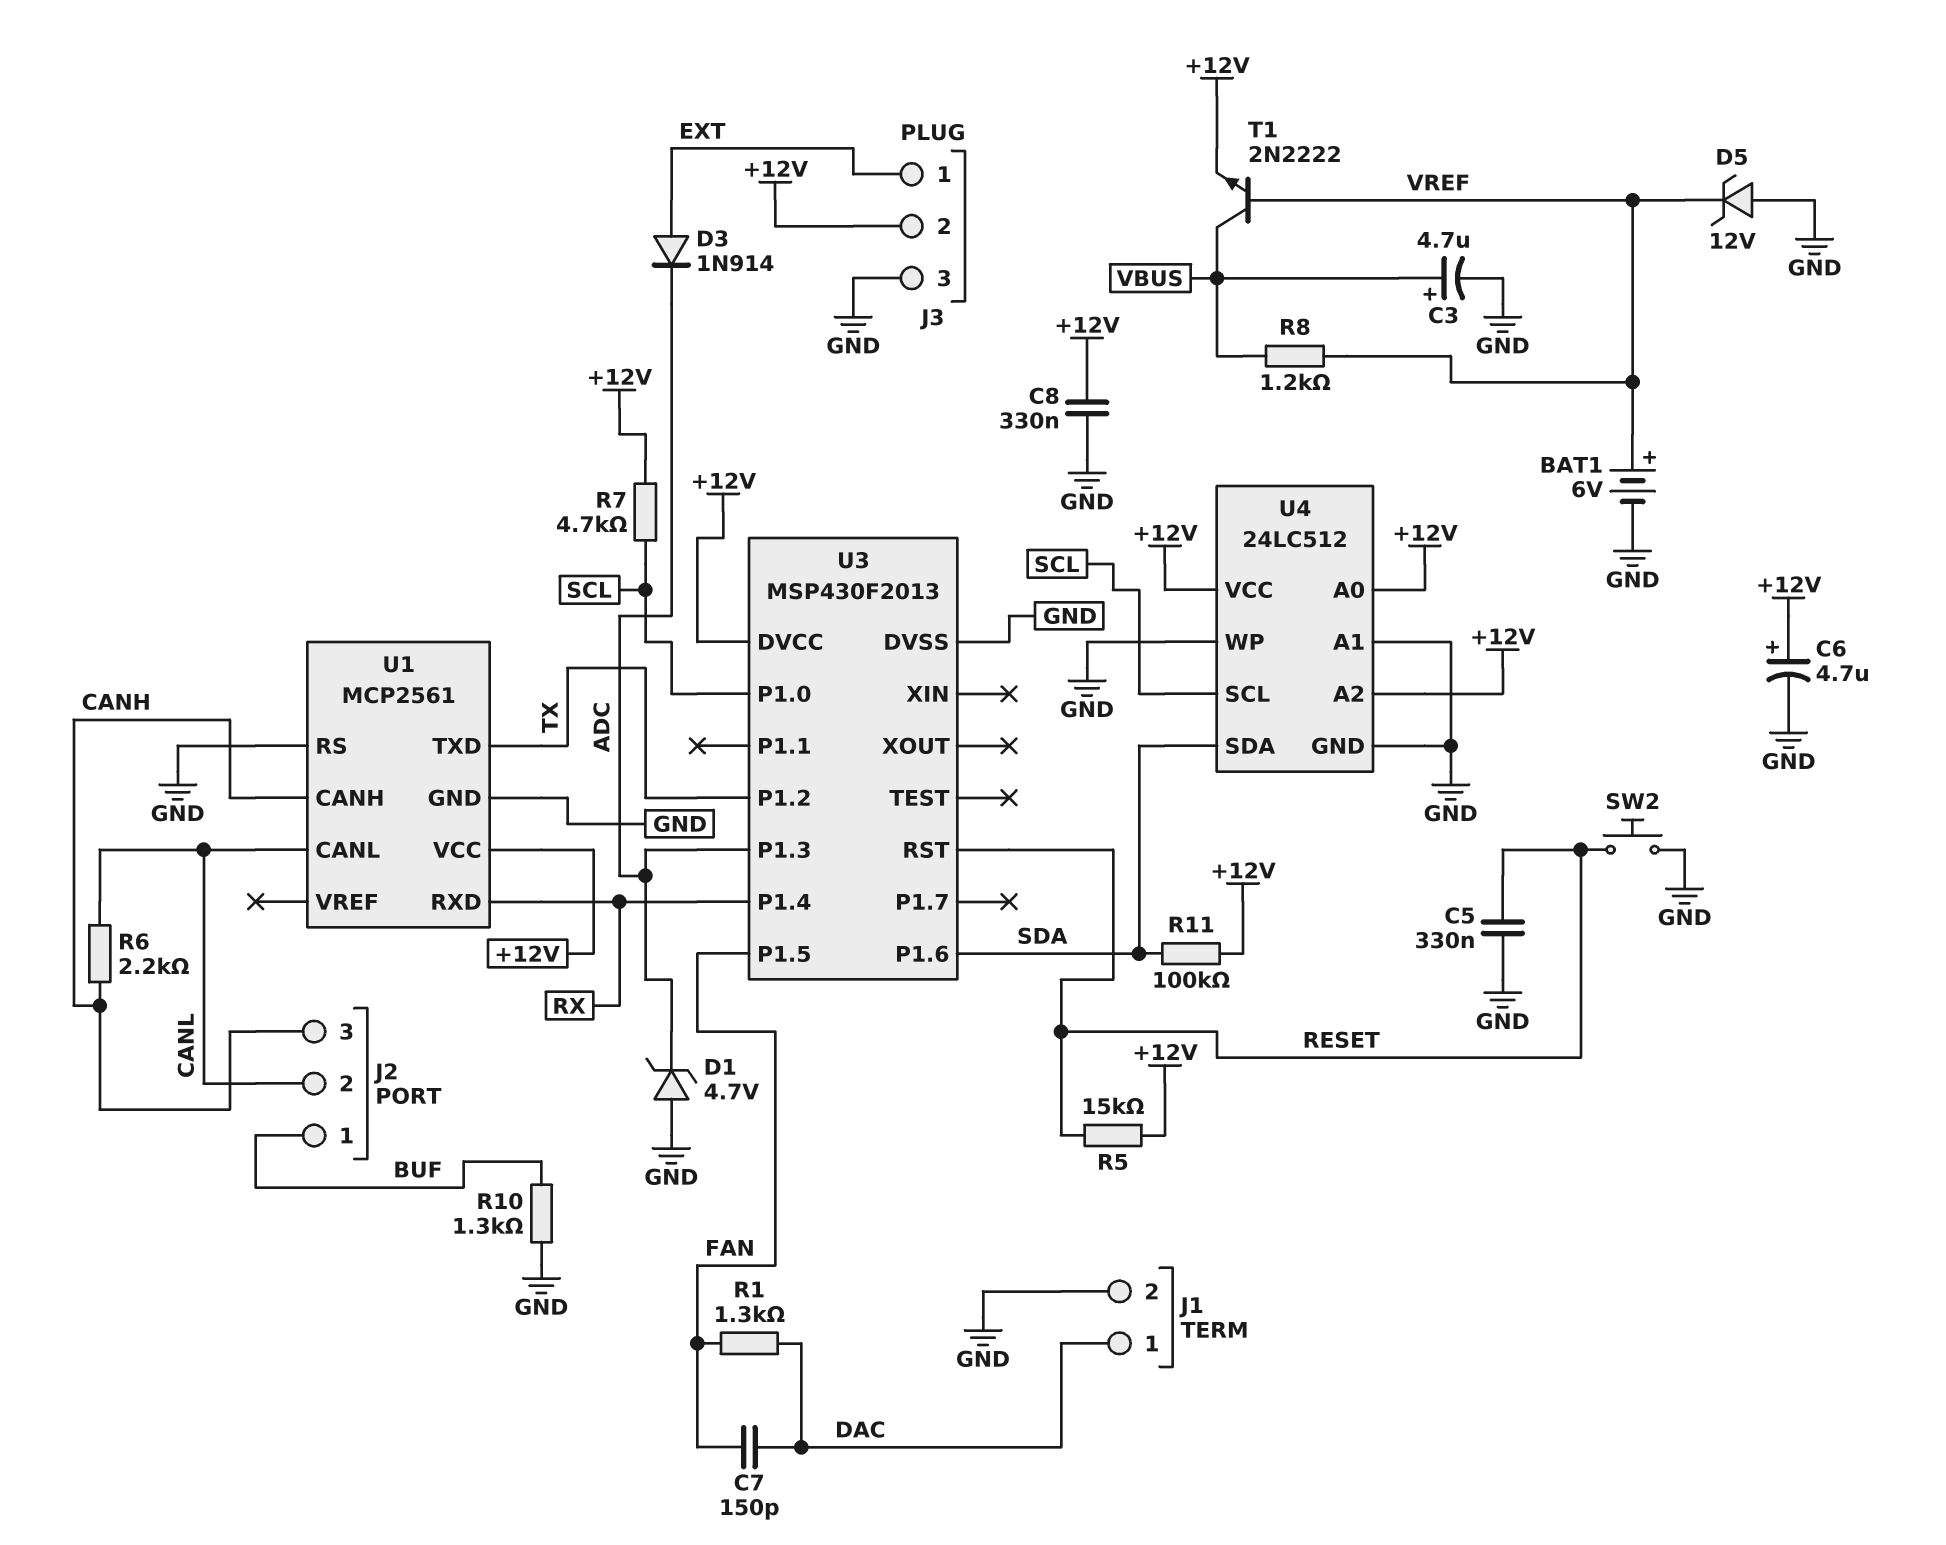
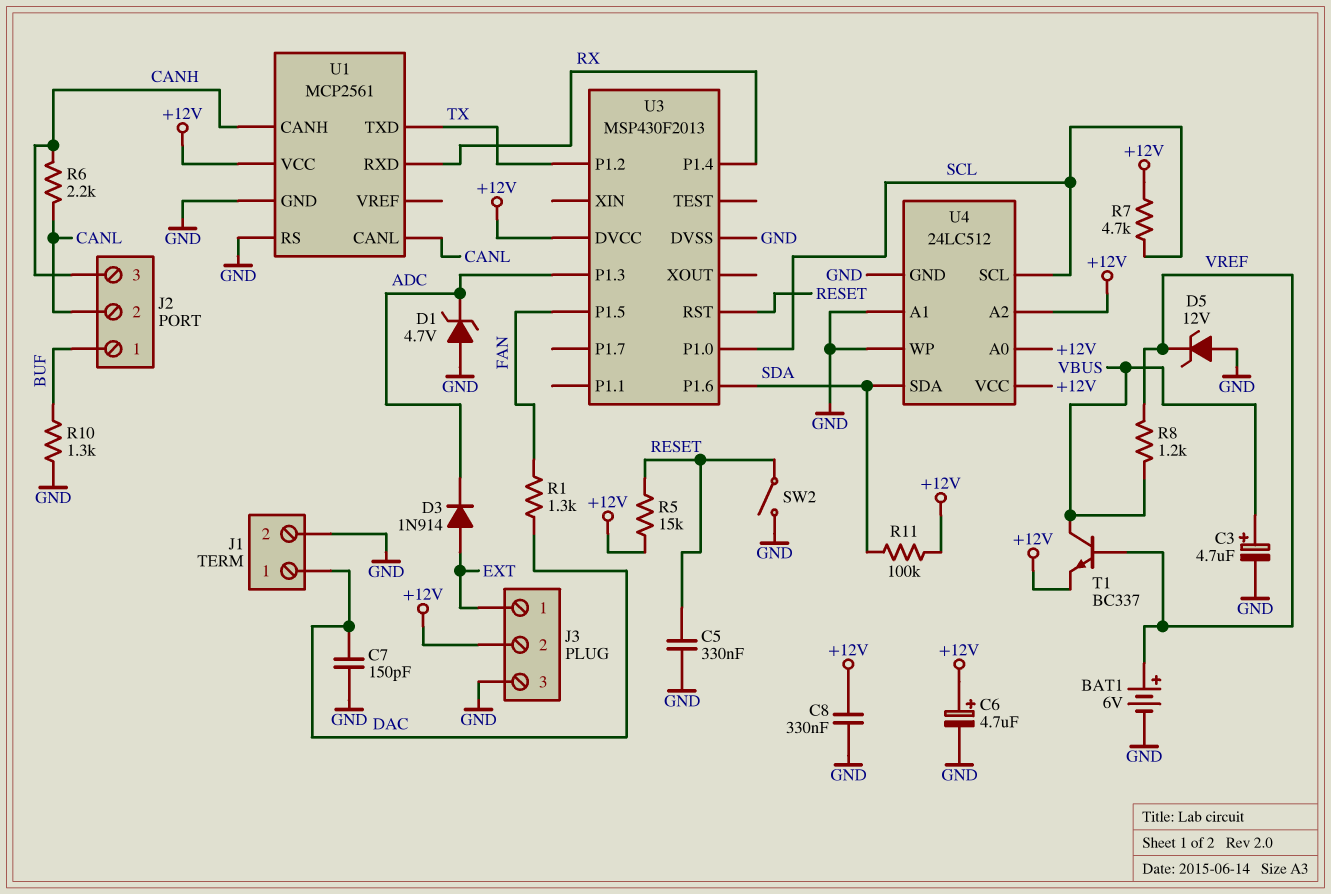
C7: 150pF (DAC, FAN) -> 150pF (DAC, GND)
SW2: button (GND, RESET) -> switch (GND, RESET)
T1: NPN 2N2222 (B VREF, C VBUS, E +12V) -> NPN BC337 (B VREF, C VBUS, E +12V)

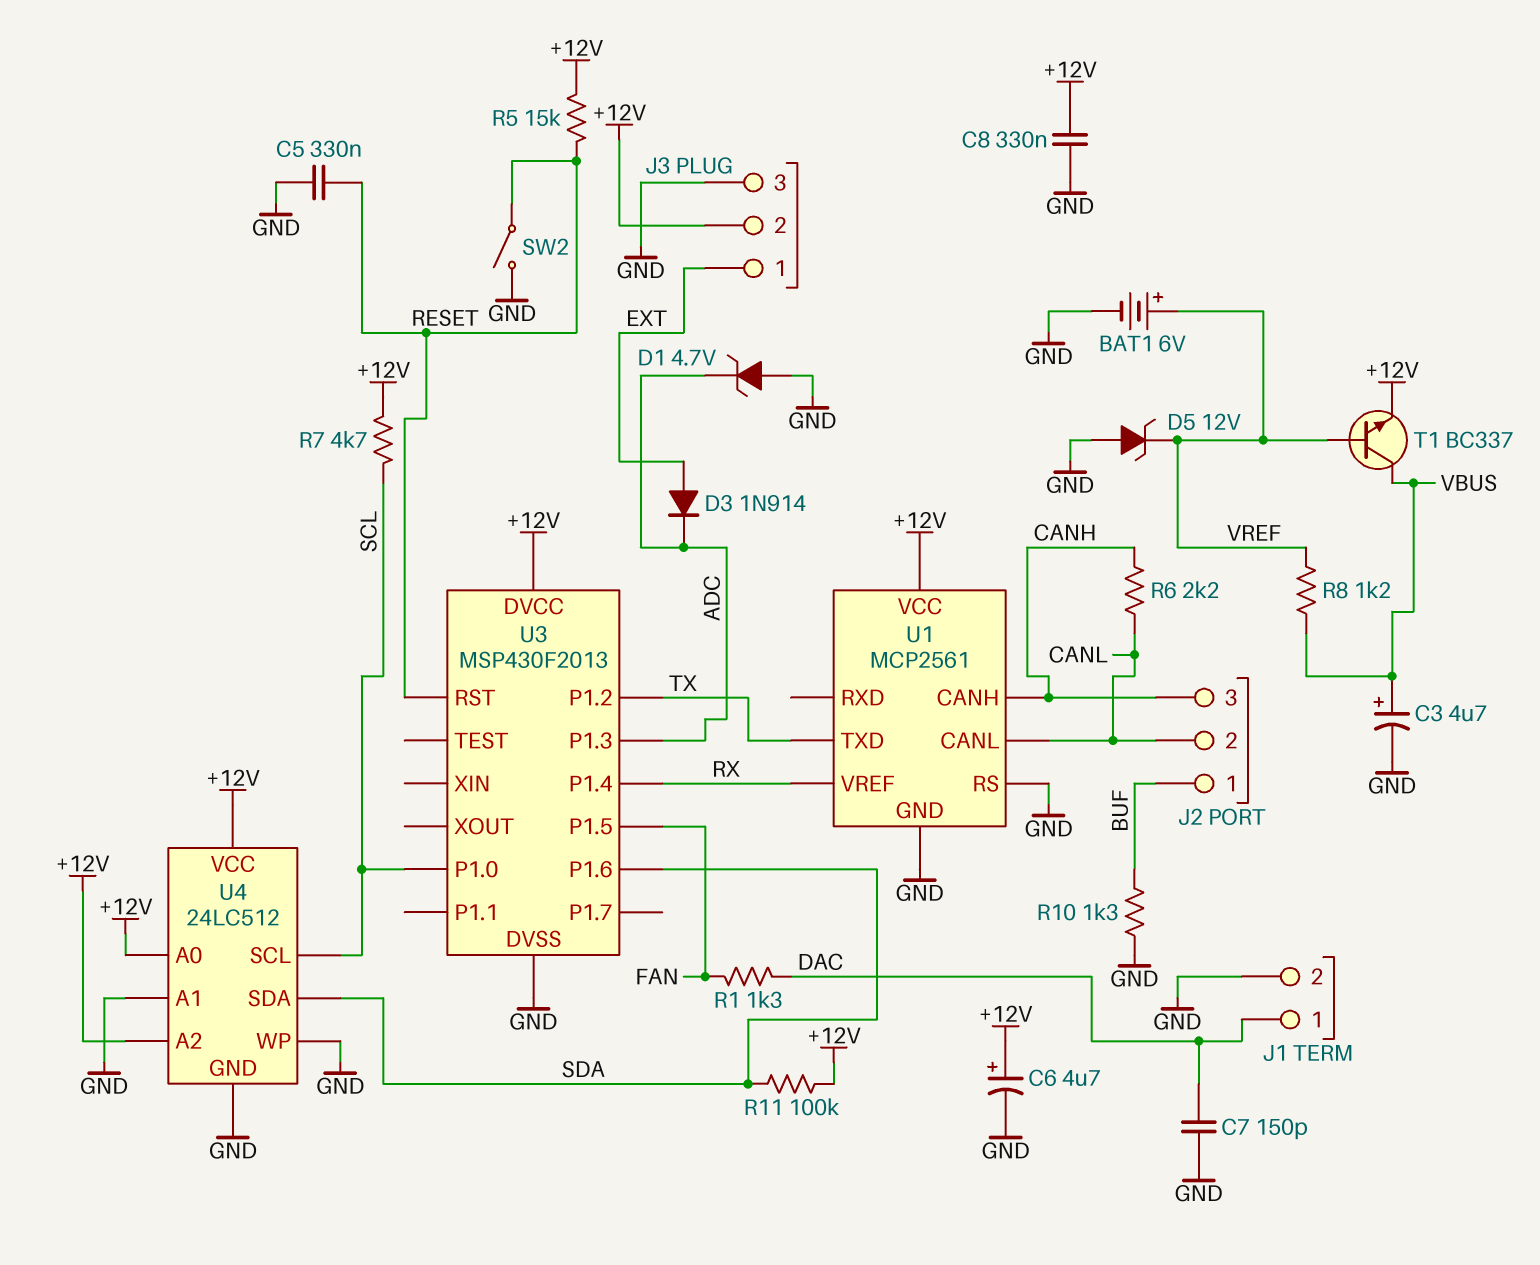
U1 pin RXD: RX -> none
U1 pin VREF: none -> RX

